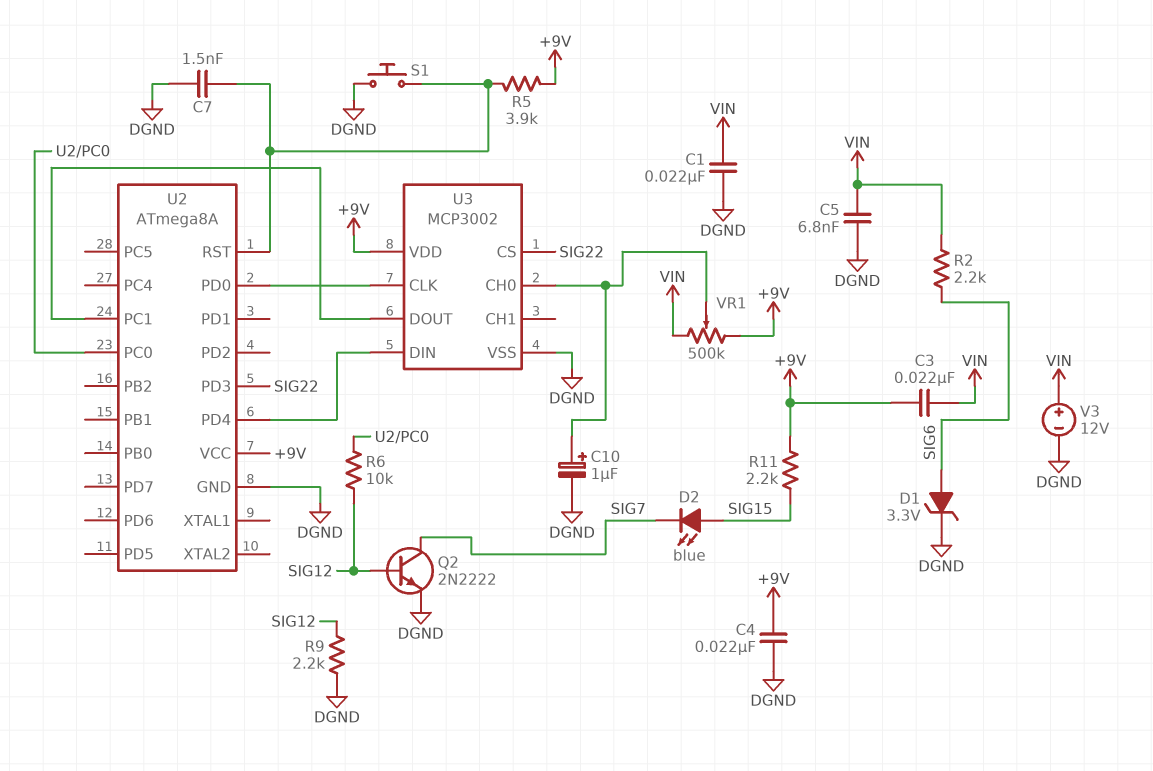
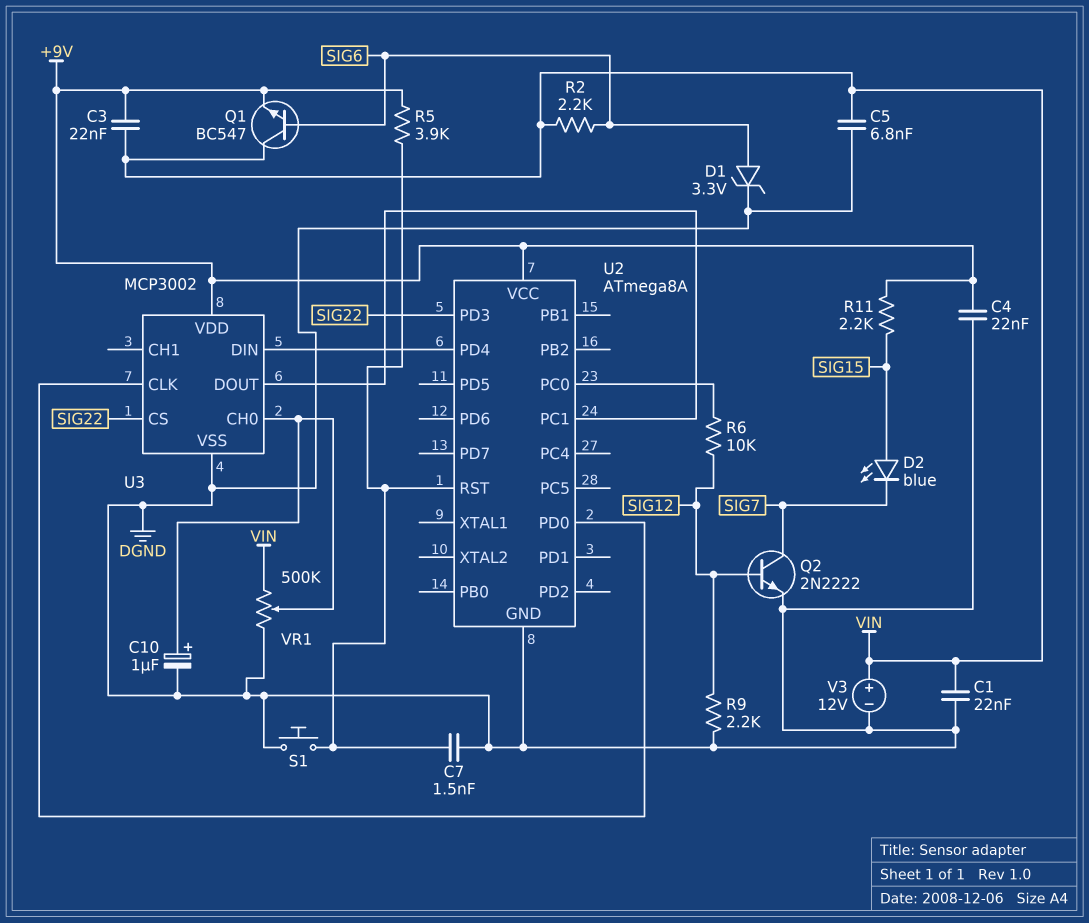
Q1: none -> NPN BC547 (B SIG6, C VIN, E +9V)
VR1: 500k (+9V, VIN, wiper U3/CH0) -> 500k (DGND, VIN, wiper U3/CH0)

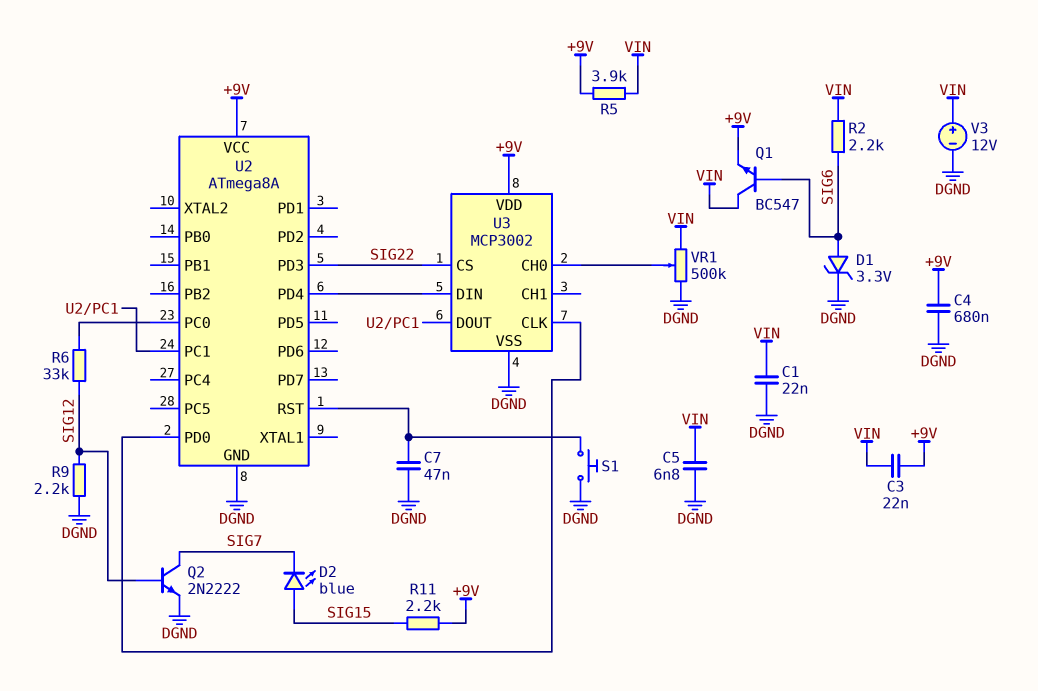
C4: 22nF (+9V, DGND) -> 680nF (+9V, DGND)
C7: 1.5nF (DGND, U2/RST) -> 47nF (DGND, U2/RST)
C10: 1uF (plus U3/CH0, minus DGND) -> none
R5: 3.9k (+9V, U2/RST) -> 3.9k (+9V, VIN)
R6: 10k (SIG12, U2/PC0) -> 33k (SIG12, U2/PC0)

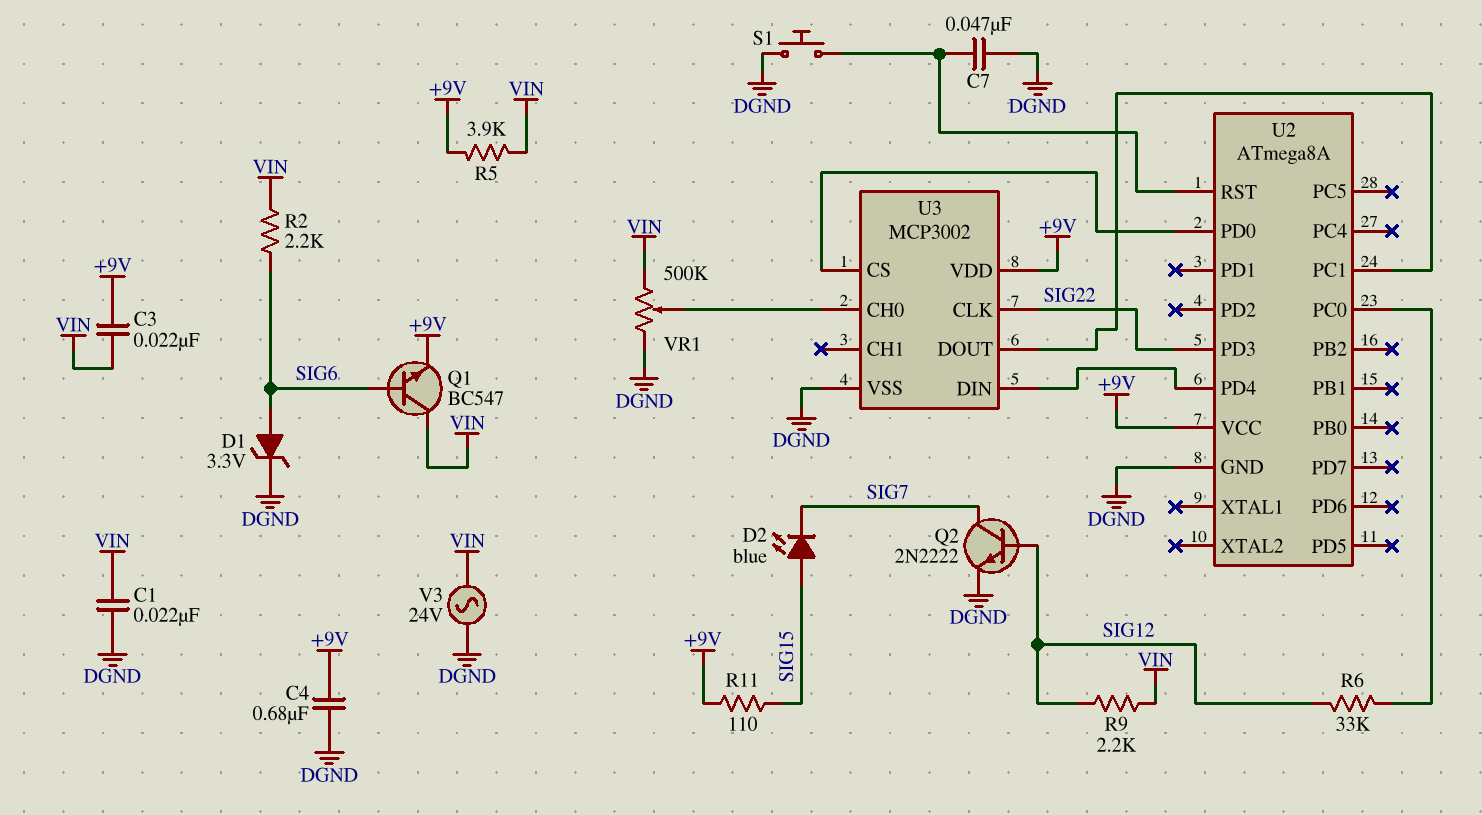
C5: 6.8nF (DGND, VIN) -> none
R9: 2.2k (DGND, SIG12) -> 2.2k (SIG12, VIN)
R11: 2.2k (+9V, SIG15) -> 110 (+9V, SIG15)
U3 pin CLK: U2/PD0 -> SIG22
U3 pin CS: SIG22 -> U2/PD0
V3: 12V (plus VIN, minus DGND) -> AC 24V (DGND, VIN)

